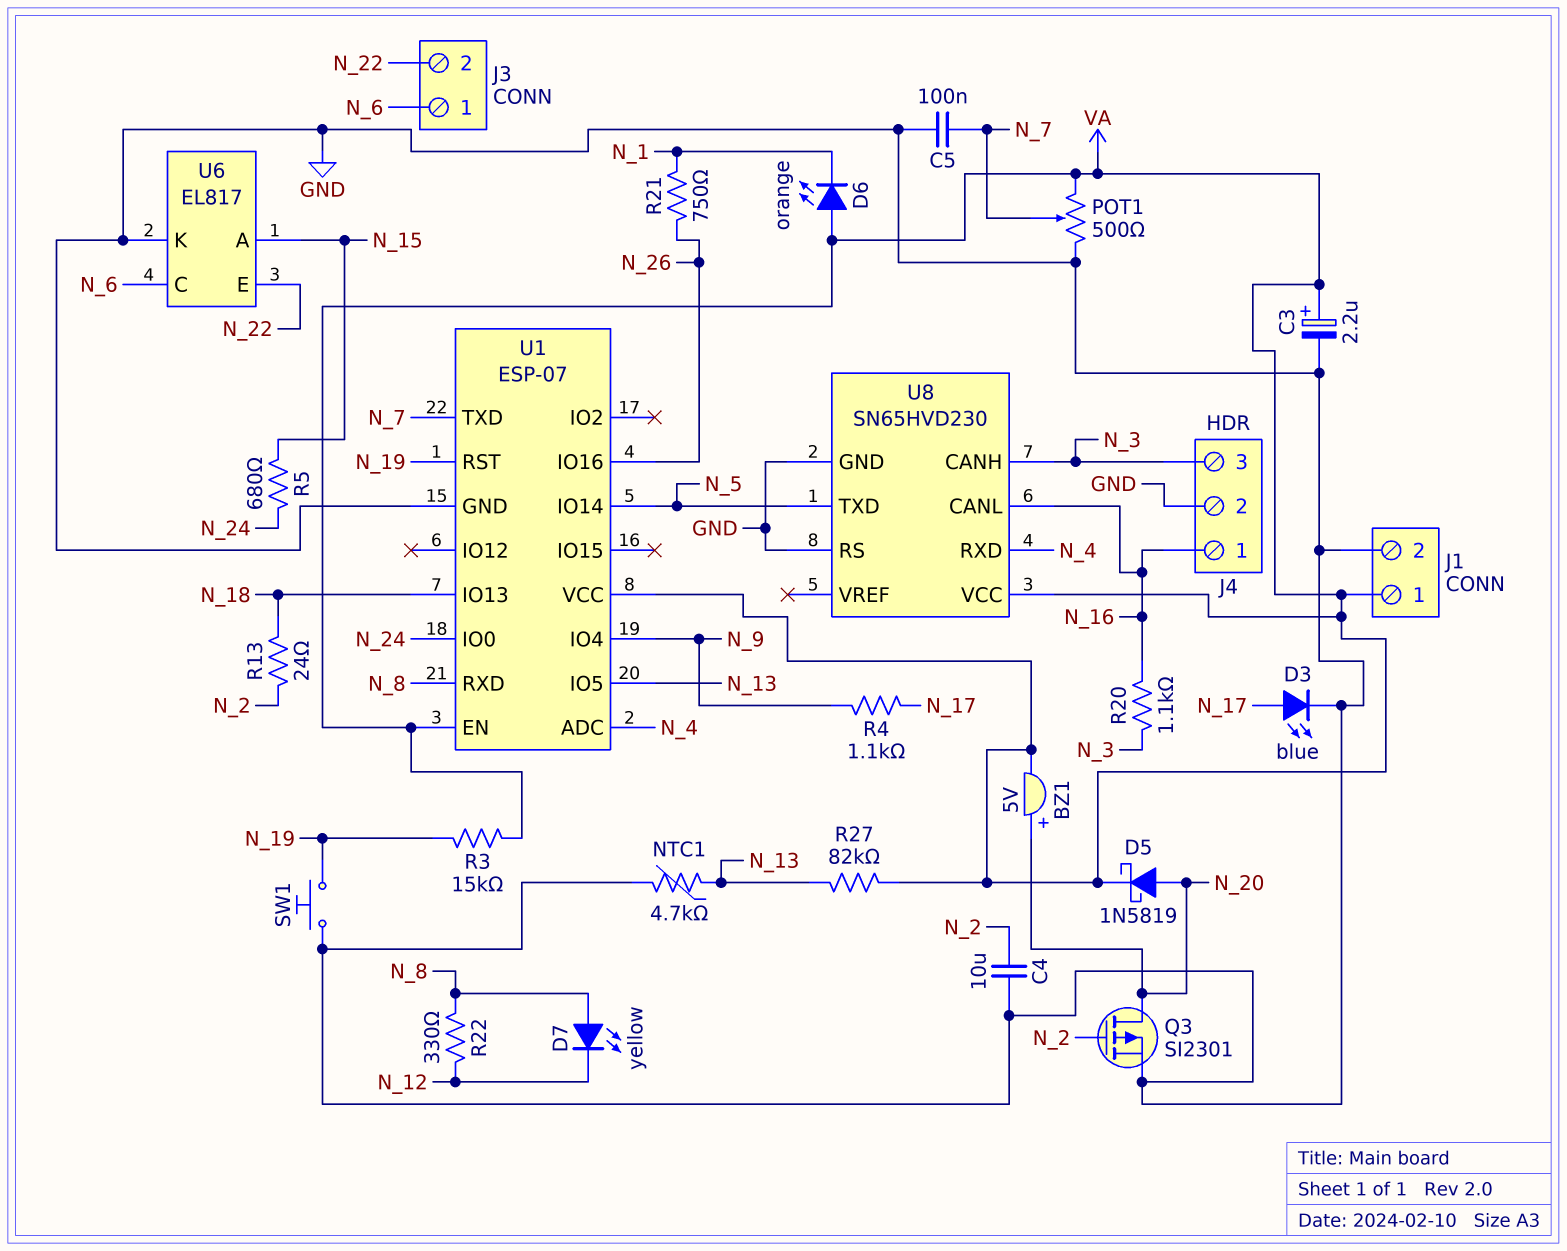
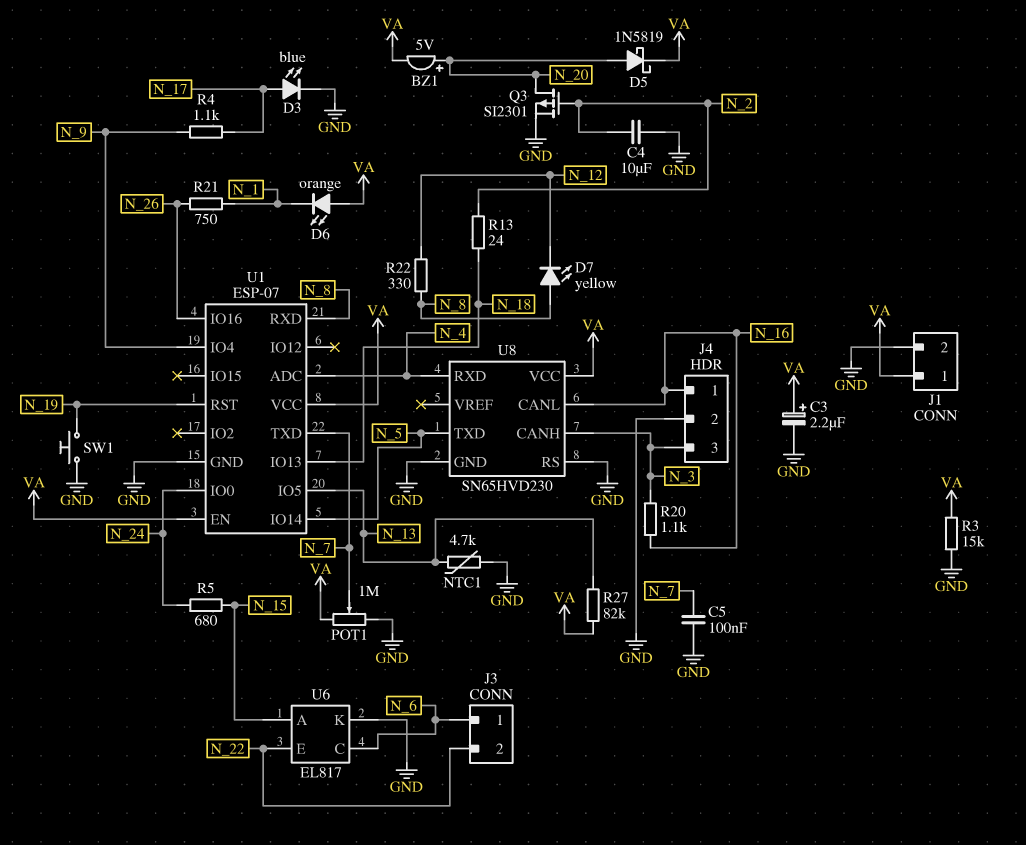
POT1: 500 (GND, VA, wiper N_7) -> 1M (GND, VA, wiper N_7)
R3: 15k (N_19, VA) -> 15k (GND, VA)

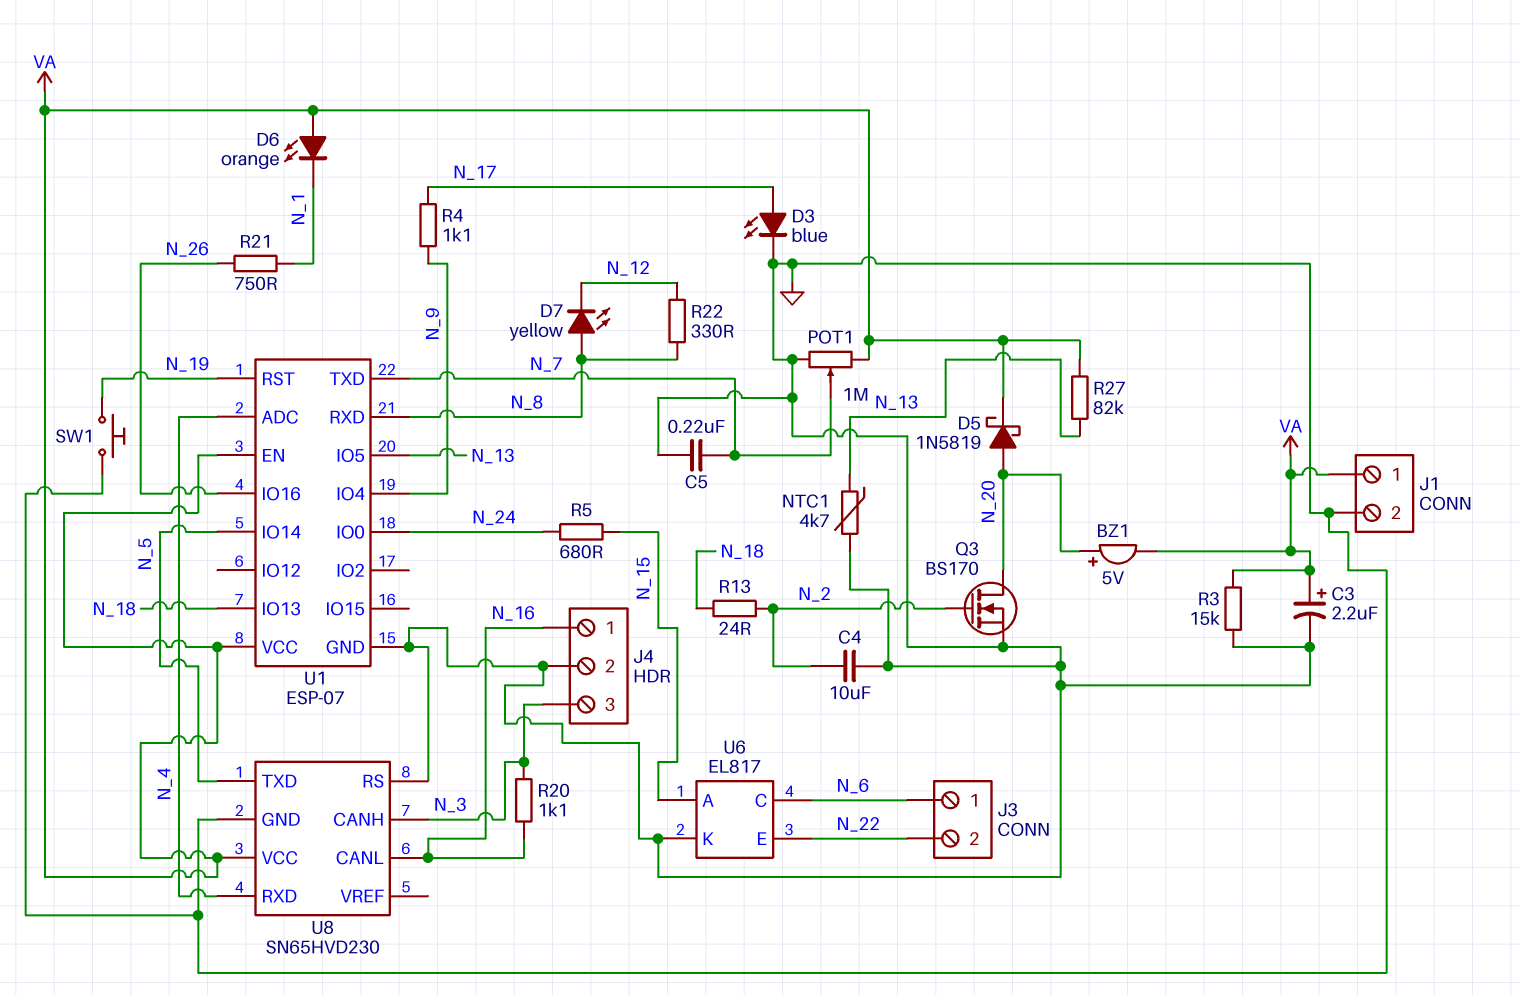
C5: 100nF (GND, N_7) -> 220nF (GND, N_7)
Q3: PMOS SI2301 (G N_2, D N_20, S GND) -> NMOS BS170 (G N_2, D N_20, S GND)

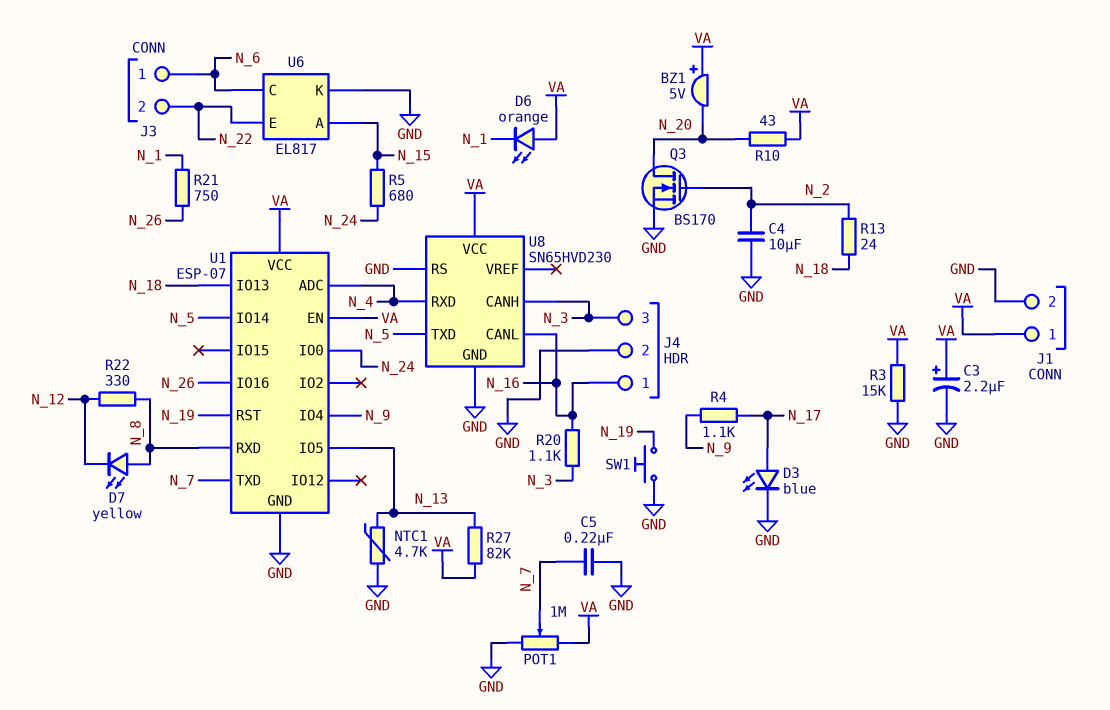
BZ1: buzzer 5V (plus N_20, minus VA) -> buzzer 5V (plus VA, minus N_20)
D5: schottky 1N5819 (A N_20, K VA) -> none
R10: none -> 43 (N_20, VA)

